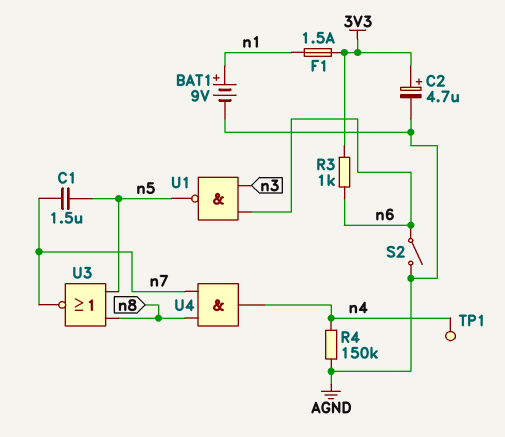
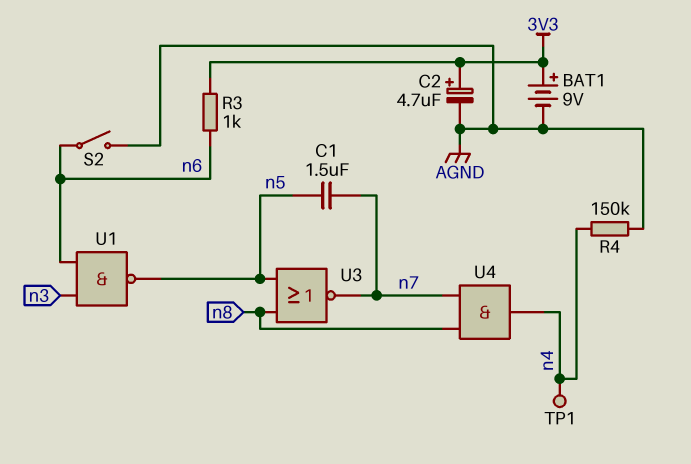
BAT1: 9V (plus n1, minus AGND) -> 9V (plus 3V3, minus AGND)
F1: 1.5A (3V3, n1) -> none

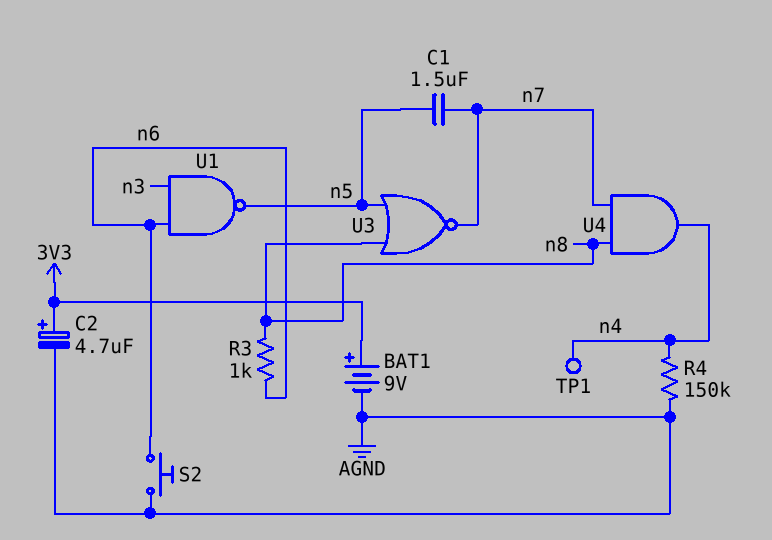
R3: 1k (3V3, n6) -> 1k (n6, n8)
S2: switch (AGND, n6) -> button (AGND, n6)

